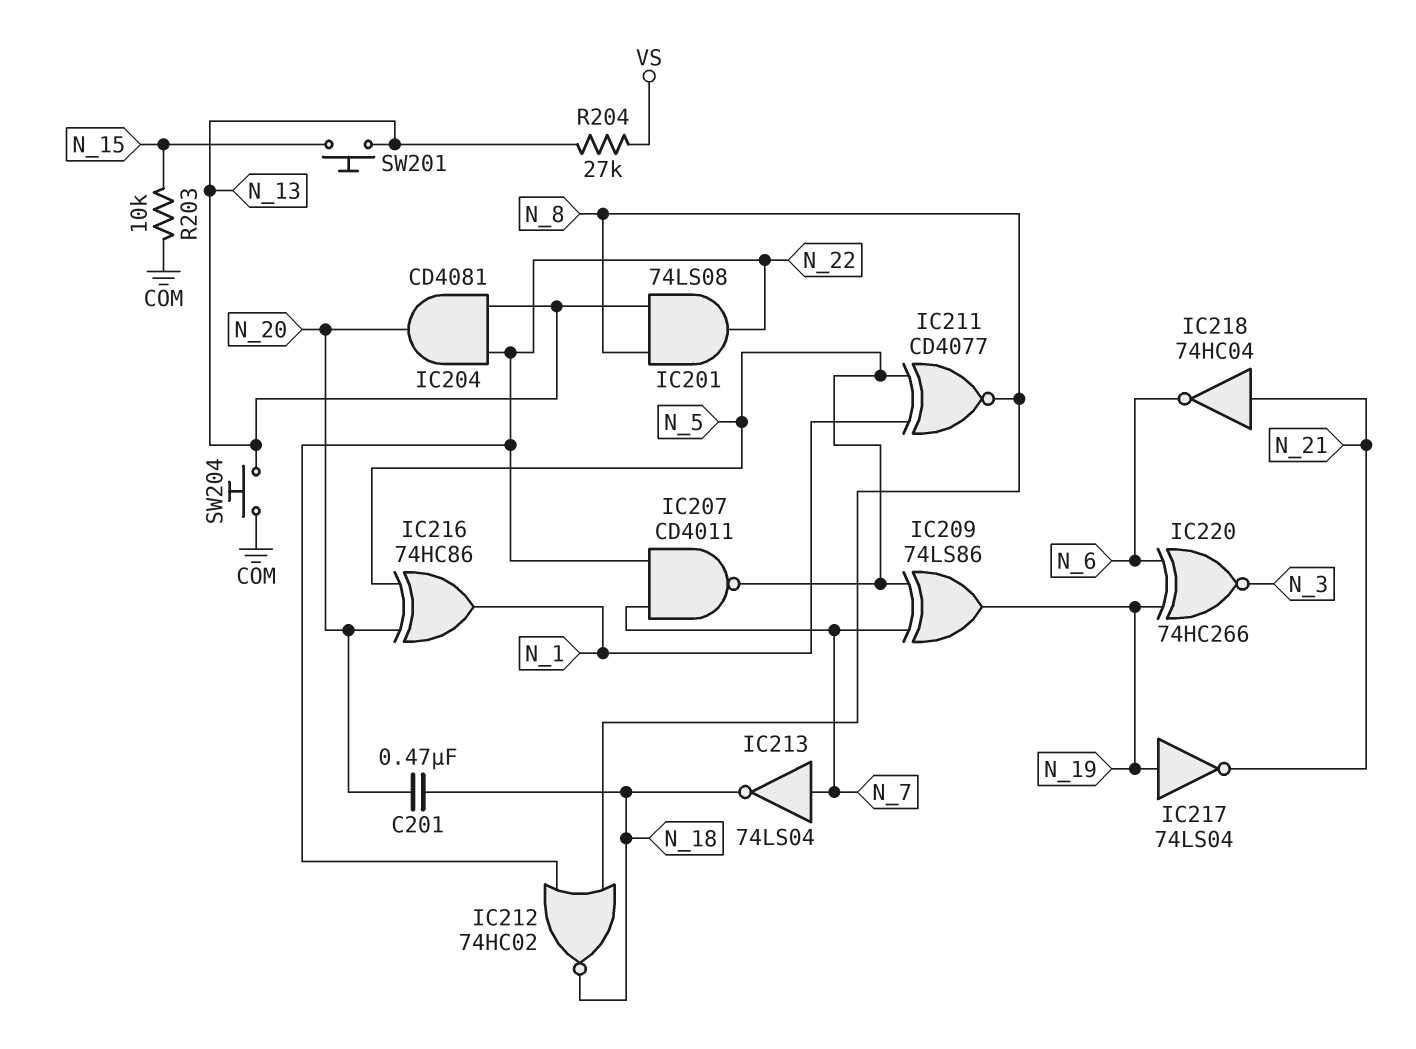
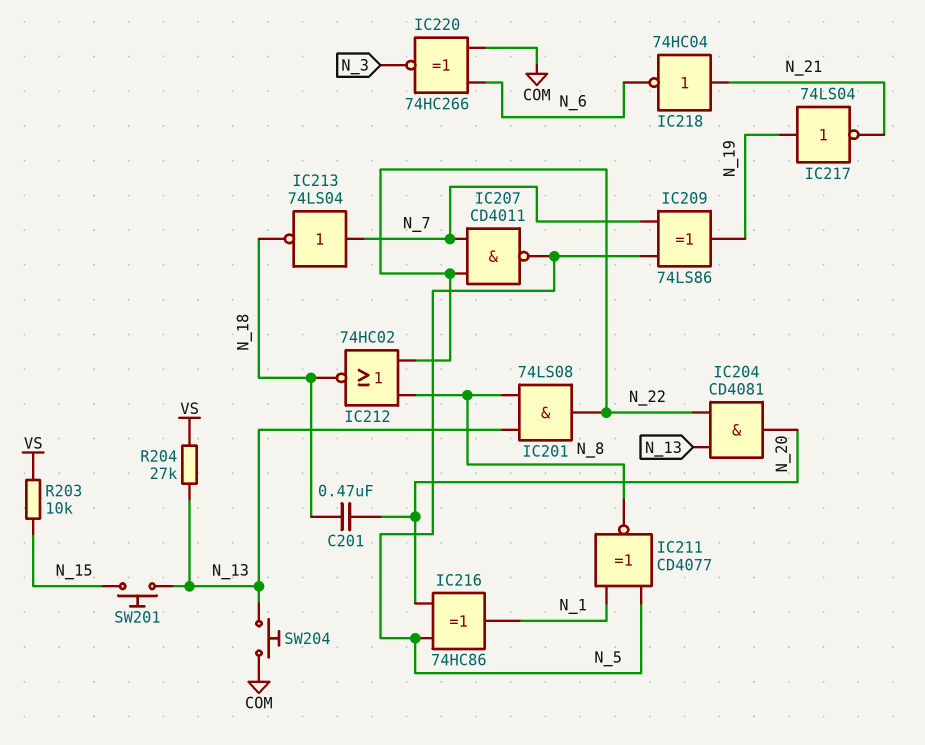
IC220: XNOR 74HC266 (in N_6, in N_19, out N_3) -> XNOR 74HC266 (in COM, in N_6, out N_3)
R203: 10k (COM, N_15) -> 10k (N_15, VS)

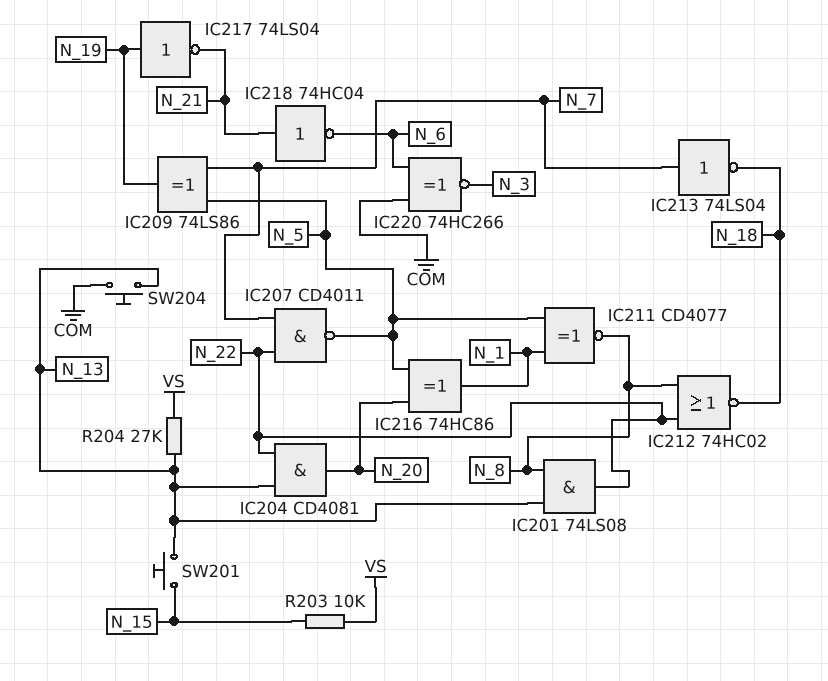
C201: 470nF (N_18, N_20) -> none

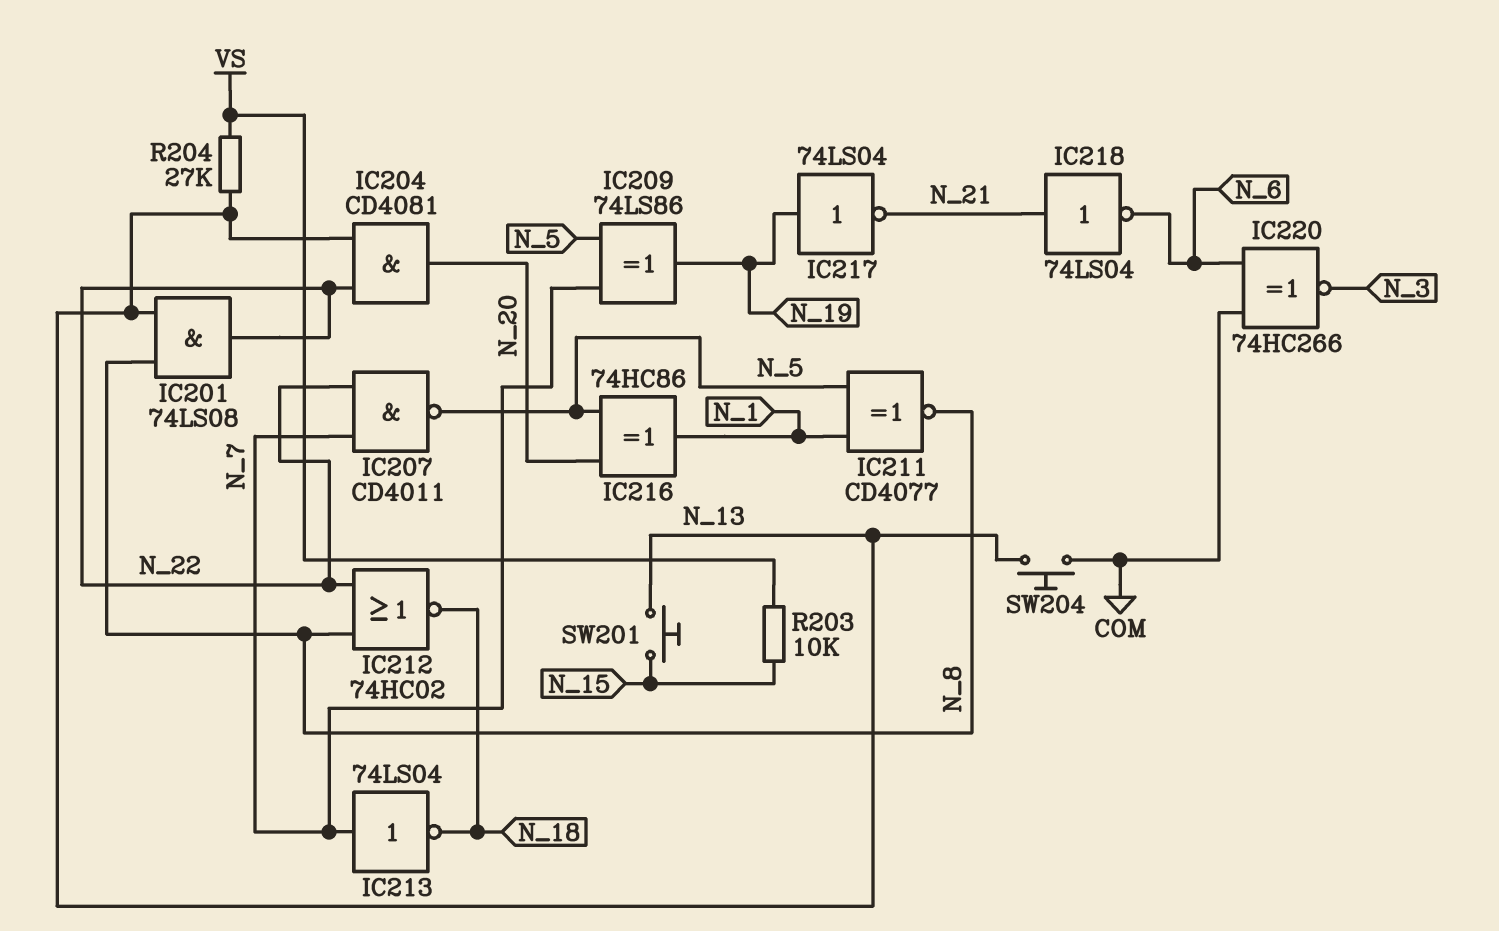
IC218: NOT 74HC04 (in N_21, out N_6) -> NOT 74LS04 (in N_21, out N_6)

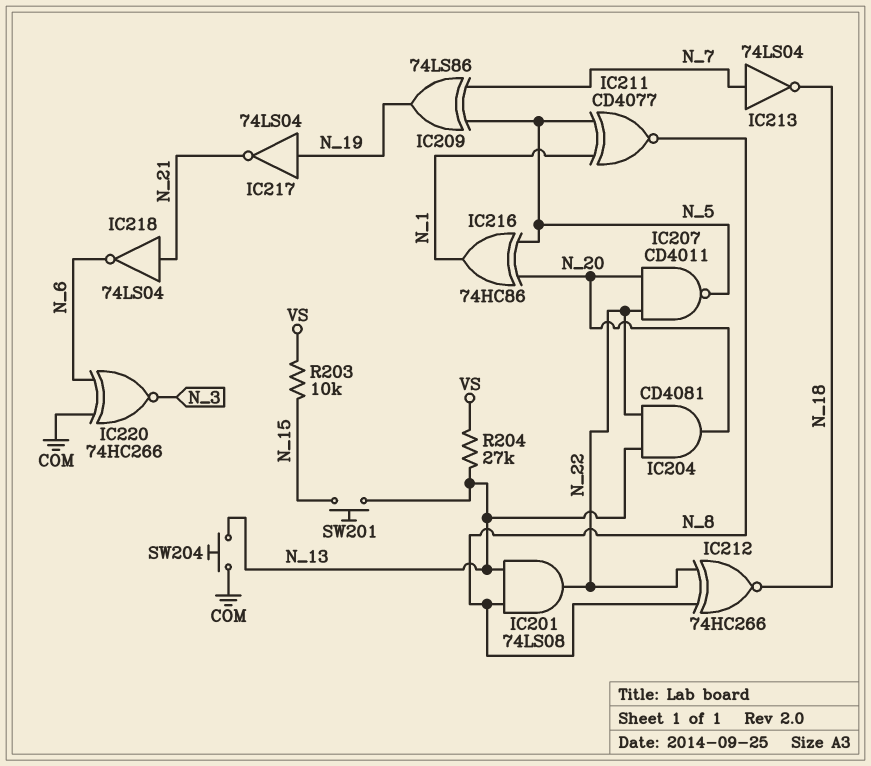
IC207: NAND CD4011 (in N_7, in N_22, out N_5) -> NAND CD4011 (in N_20, in N_22, out N_5)
IC212: NOR 74HC02 (in N_8, in N_22, out N_18) -> XNOR 74HC266 (in N_8, in N_22, out N_18)

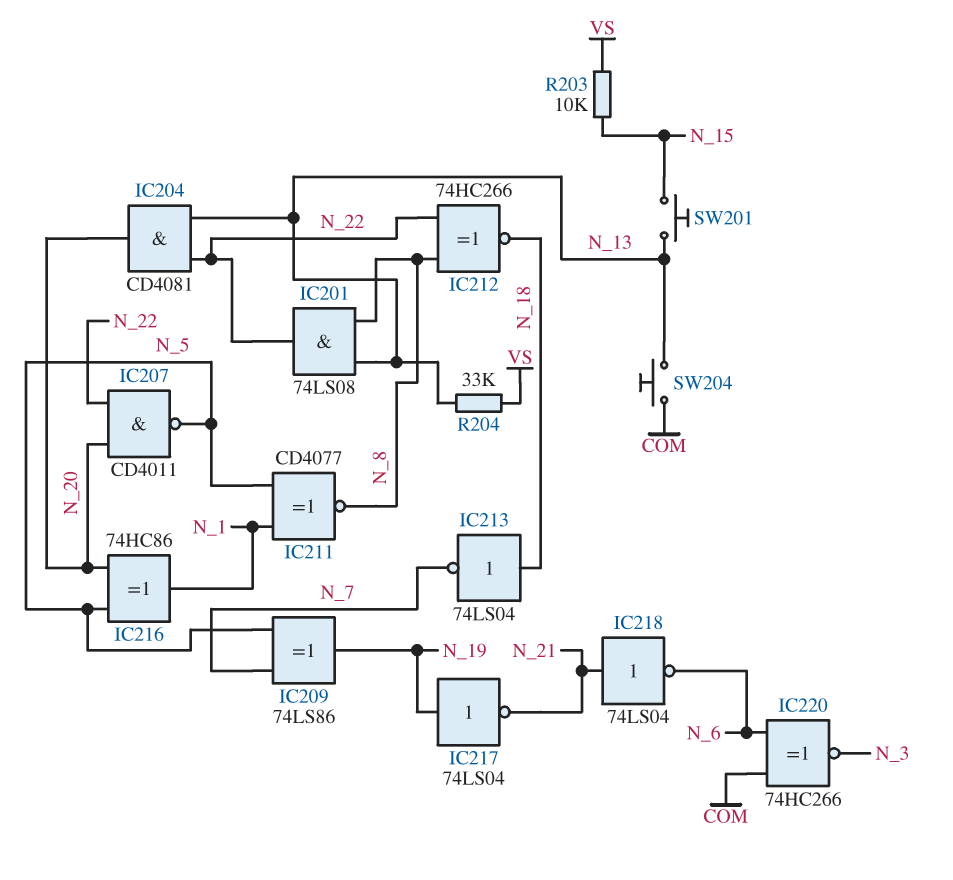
IC213: NOT 74LS04 (in N_7, out N_18) -> NOT 74LS04 (in N_18, out N_7)
R204: 27k (N_13, VS) -> 33k (N_13, VS)

